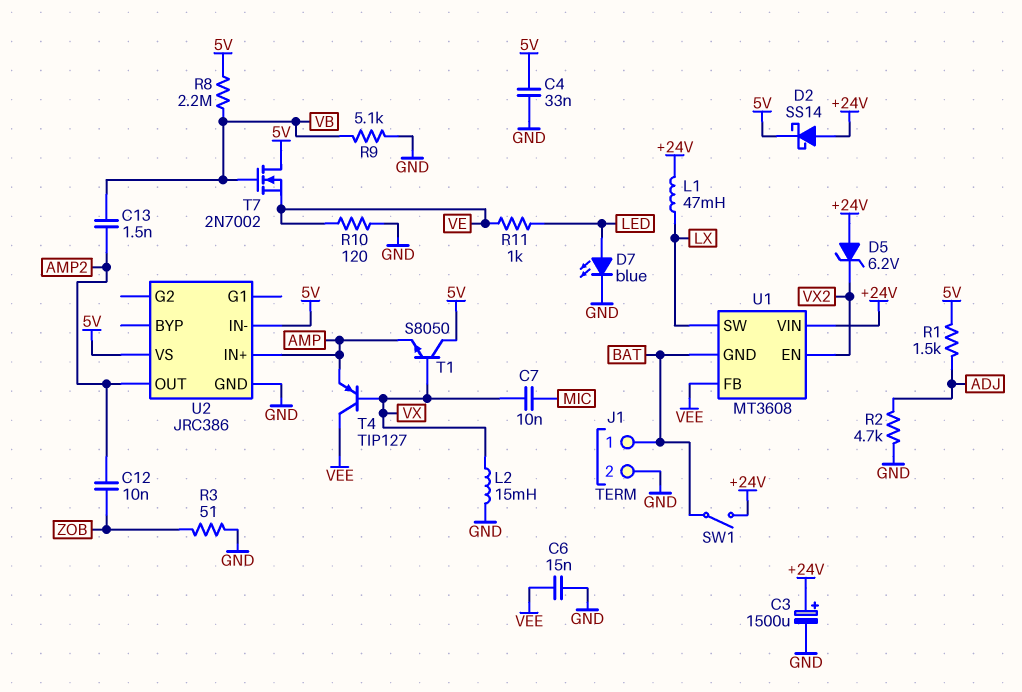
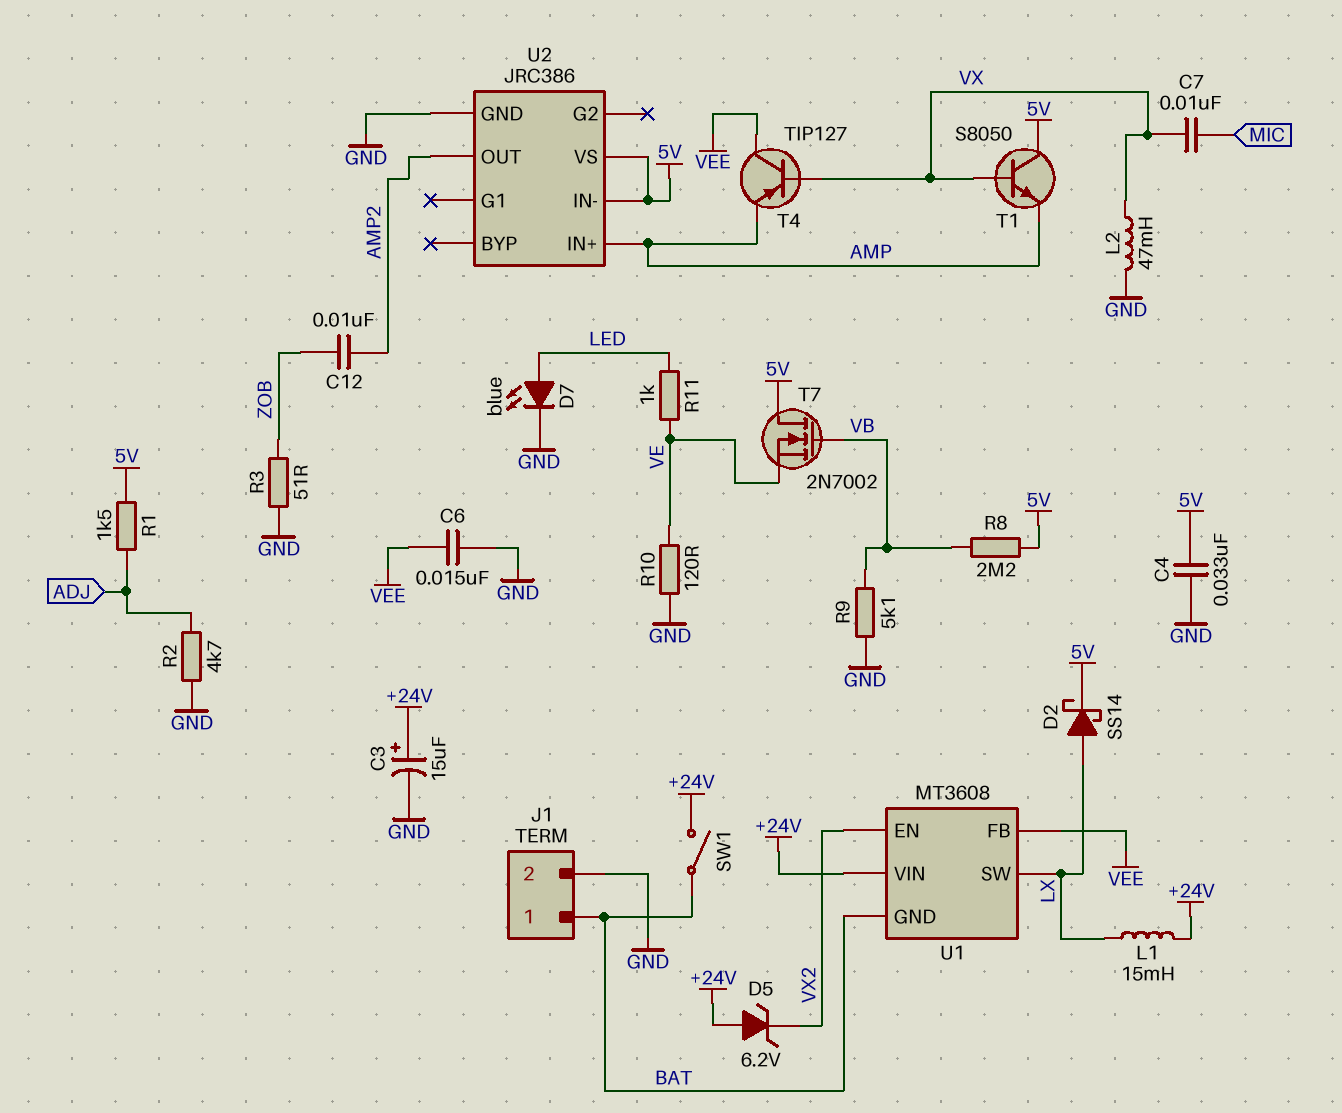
C3: 1500uF (plus +24V, minus GND) -> 15uF (plus +24V, minus GND)
C13: 1.5nF (AMP2, VB) -> none
D2: schottky SS14 (A +24V, K 5V) -> schottky SS14 (A LX, K 5V)
L1: 47mH (+24V, LX) -> 15mH (+24V, LX)
L2: 15mH (GND, VX) -> 47mH (GND, VX)

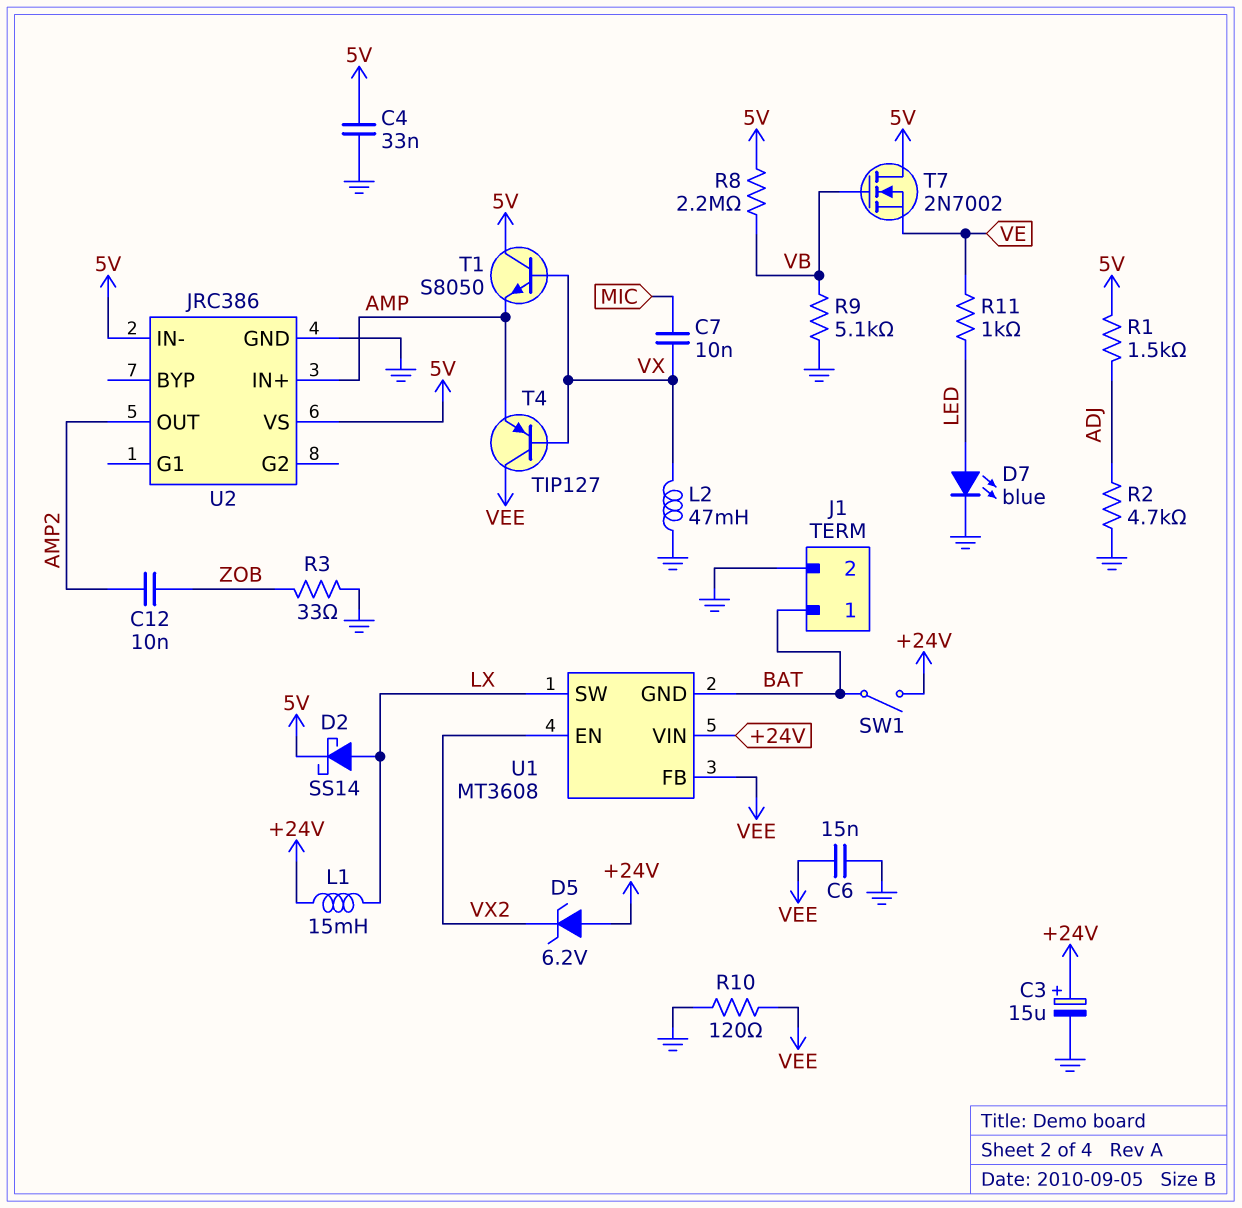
R3: 51 (GND, ZOB) -> 33 (GND, ZOB)
R10: 120 (GND, VE) -> 120 (GND, VEE)

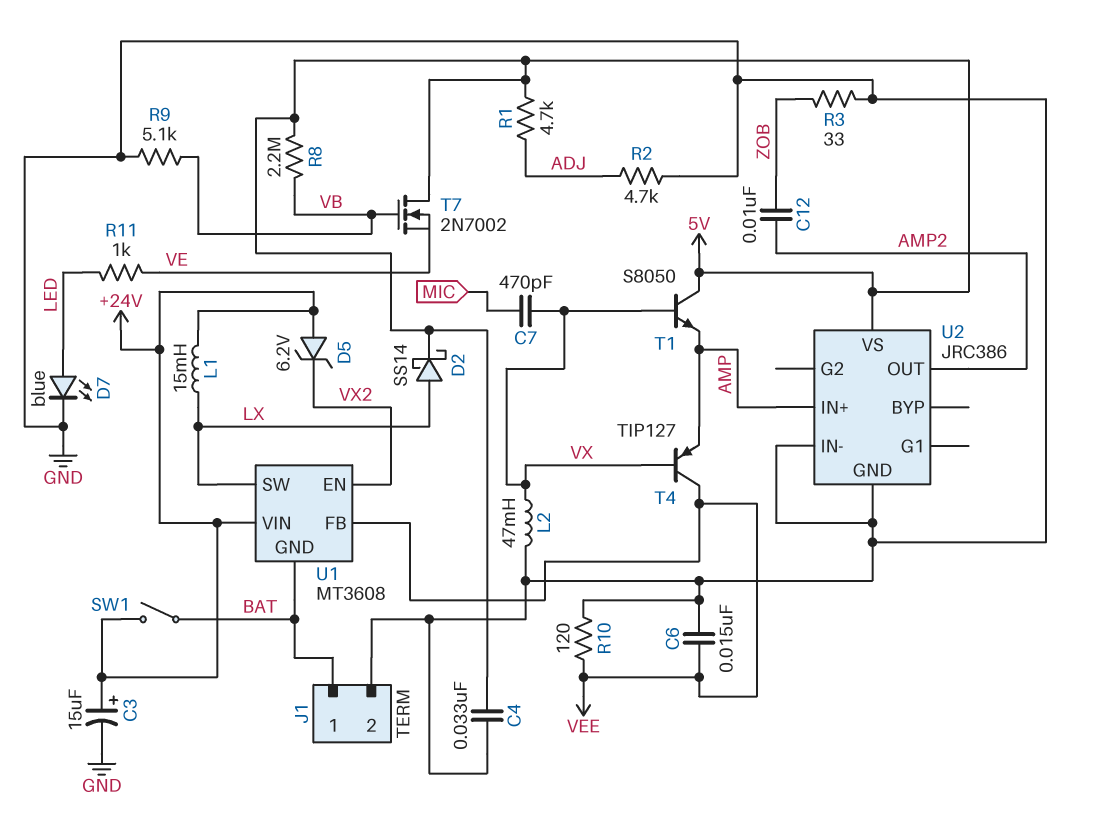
C7: 10nF (MIC, VX) -> 470pF (MIC, VX)
R1: 1.5k (5V, ADJ) -> 4.7k (5V, ADJ)
U2 pin IN-: 5V -> GND

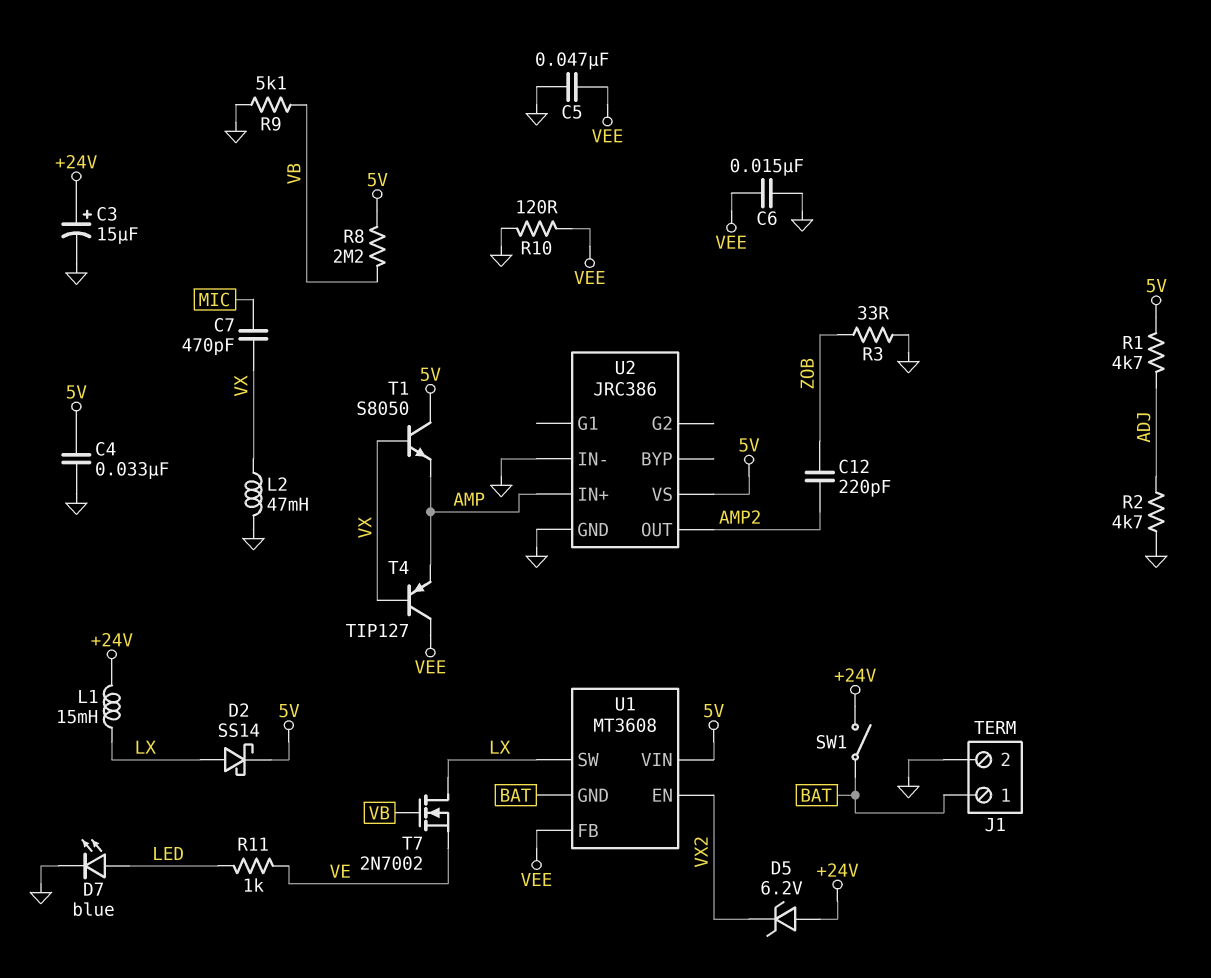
C5: none -> 47nF (GND, VEE)
C12: 10nF (AMP2, ZOB) -> 220pF (AMP2, ZOB)
T7: NMOS 2N7002 (G VB, D 5V, S VE) -> NMOS 2N7002 (G VB, D LX, S VE)
U1 pin VIN: +24V -> 5V

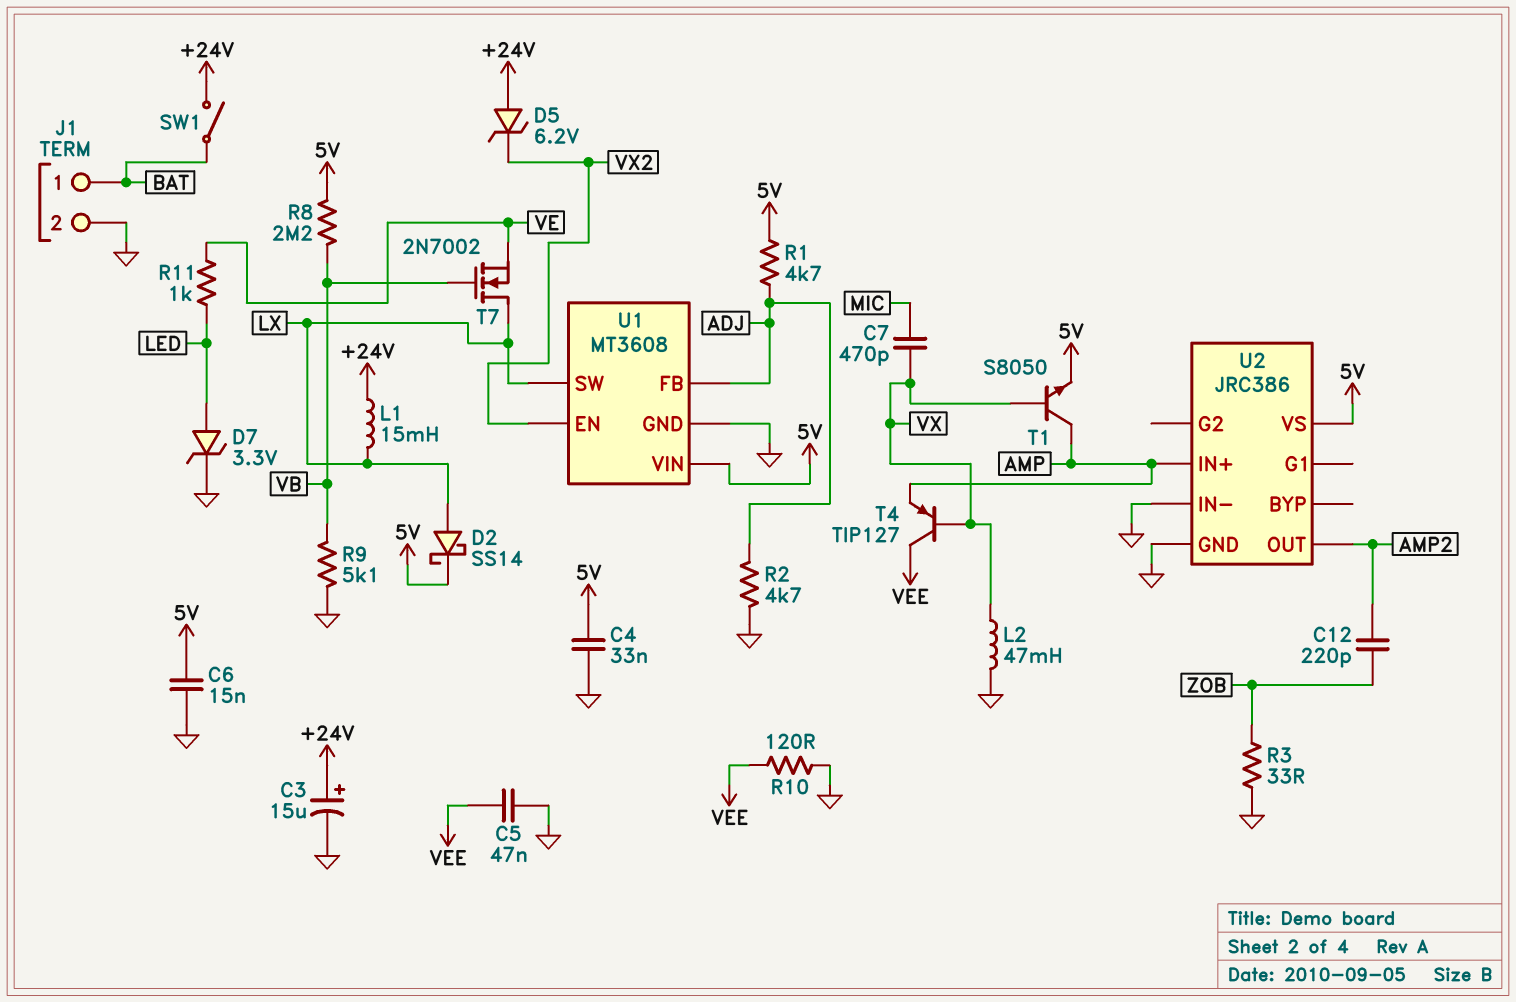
C6: 15nF (GND, VEE) -> 15nF (5V, GND)
D7: LED blue (A LED, K GND) -> zener 3.3V (A LED, K GND)
T1: NPN S8050 (B VX, C 5V, E AMP) -> NPN S8050 (B VX, C AMP, E 5V)
U1 pin FB: VEE -> ADJ
U1 pin GND: BAT -> GND

